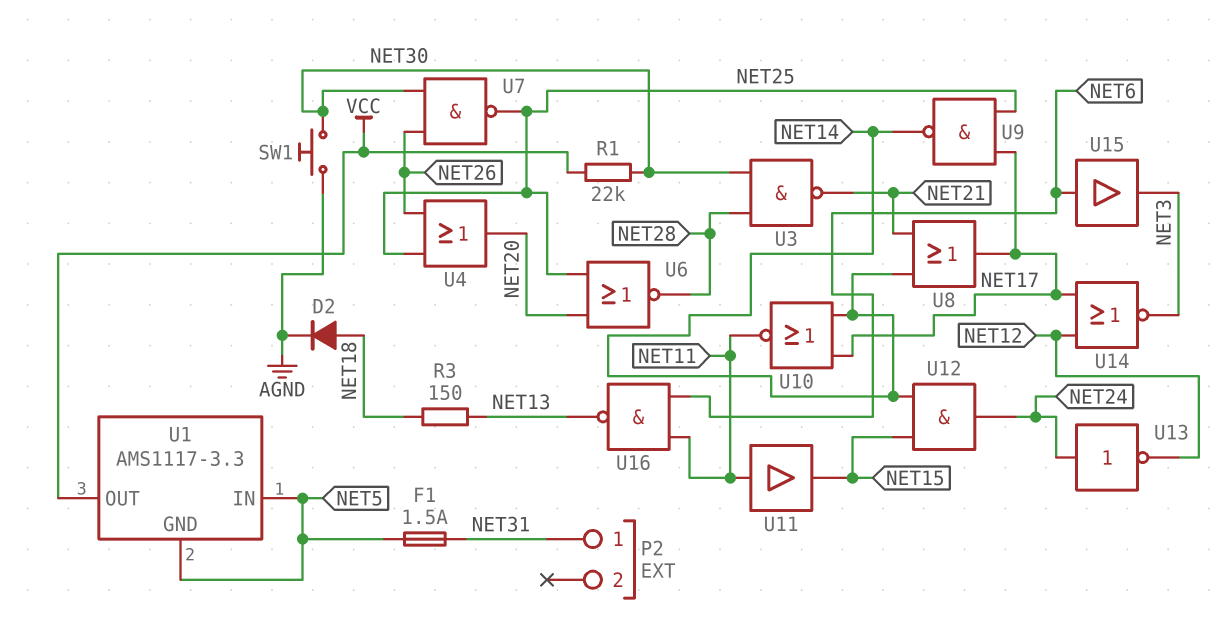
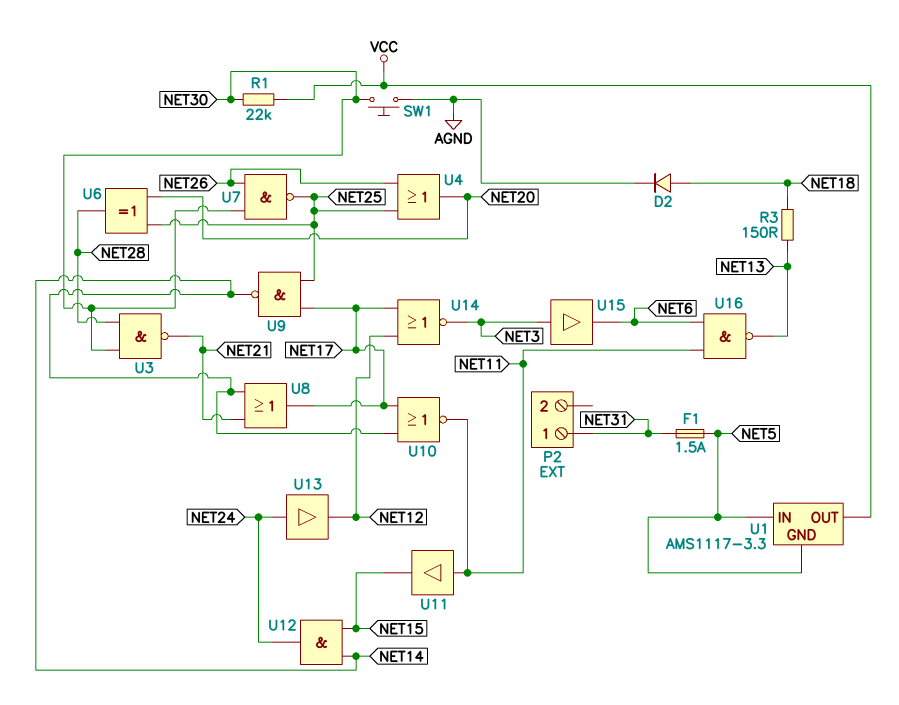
U6: NOR (in NET20, in NET25, out NET28) -> XOR (in NET20, in NET25, out NET28)
U13: NOT (in NET24, out NET12) -> buffer (in NET24, out NET12)
U15: buffer (in NET6, out NET3) -> buffer (in NET3, out NET6)

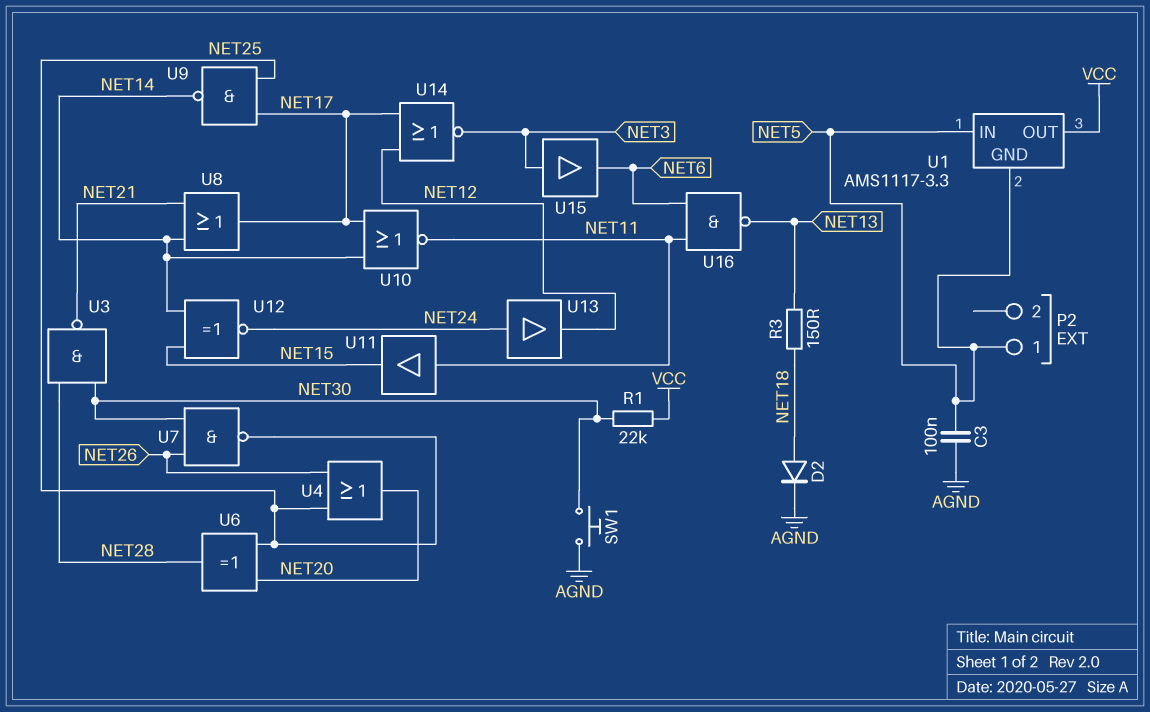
C3: none -> 100nF (AGND, NET5)
F1: 1.5A (NET5, NET31) -> none
P2 pin 1: NET31 -> NET5
U12: AND (in NET14, in NET15, out NET24) -> XNOR (in NET14, in NET15, out NET24)

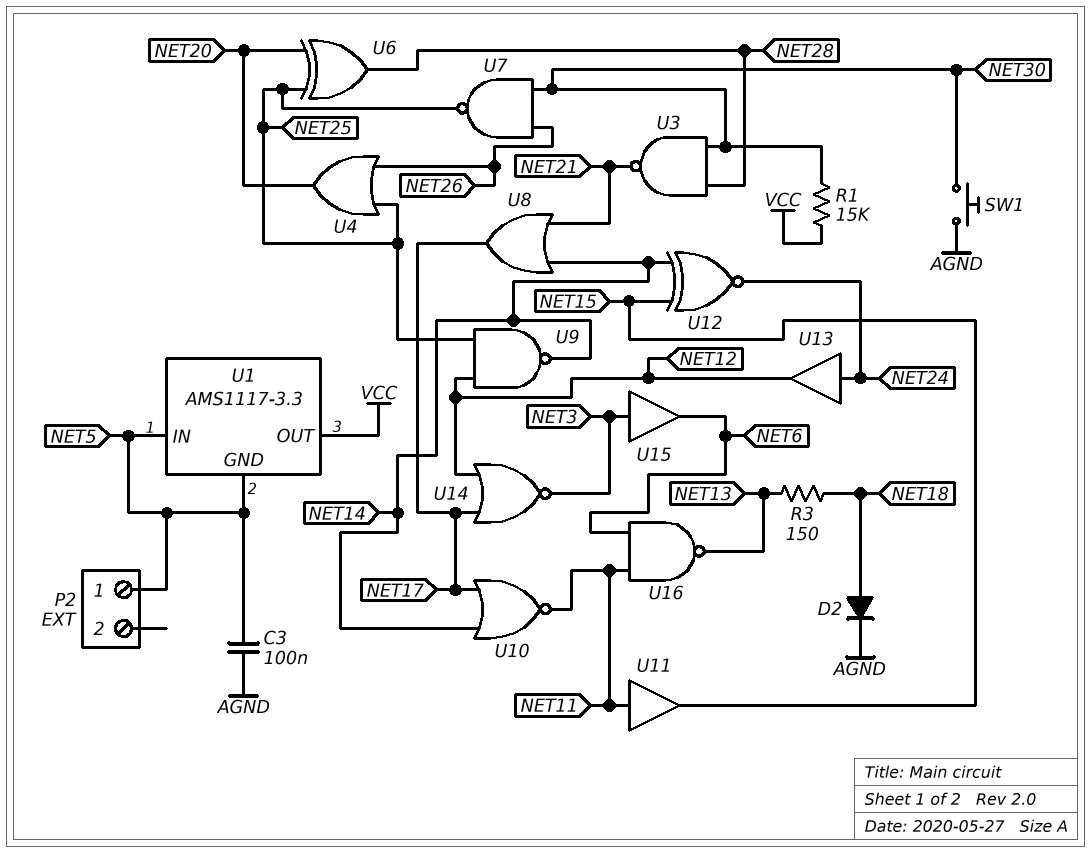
R1: 22k (NET30, VCC) -> 15k (NET30, VCC)
U9: NAND (in NET17, in NET25, out NET14) -> NAND (in NET12, in NET25, out NET14)

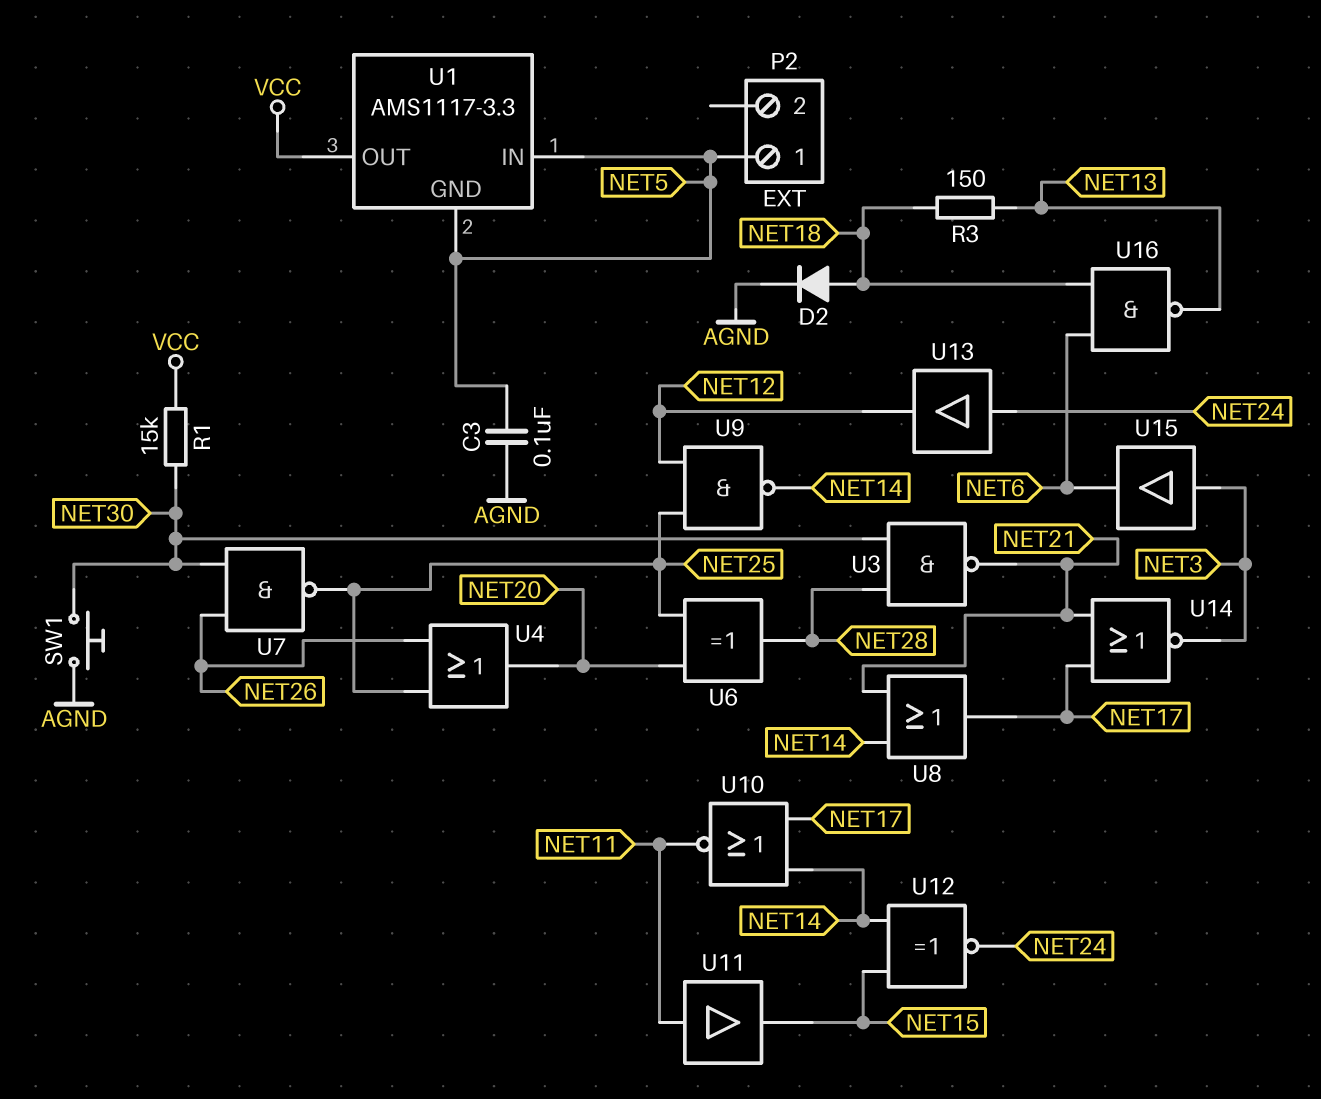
U14: NOR (in NET12, in NET17, out NET3) -> NOR (in NET17, in NET21, out NET3)
U16: NAND (in NET6, in NET11, out NET13) -> NAND (in NET6, in NET18, out NET13)

